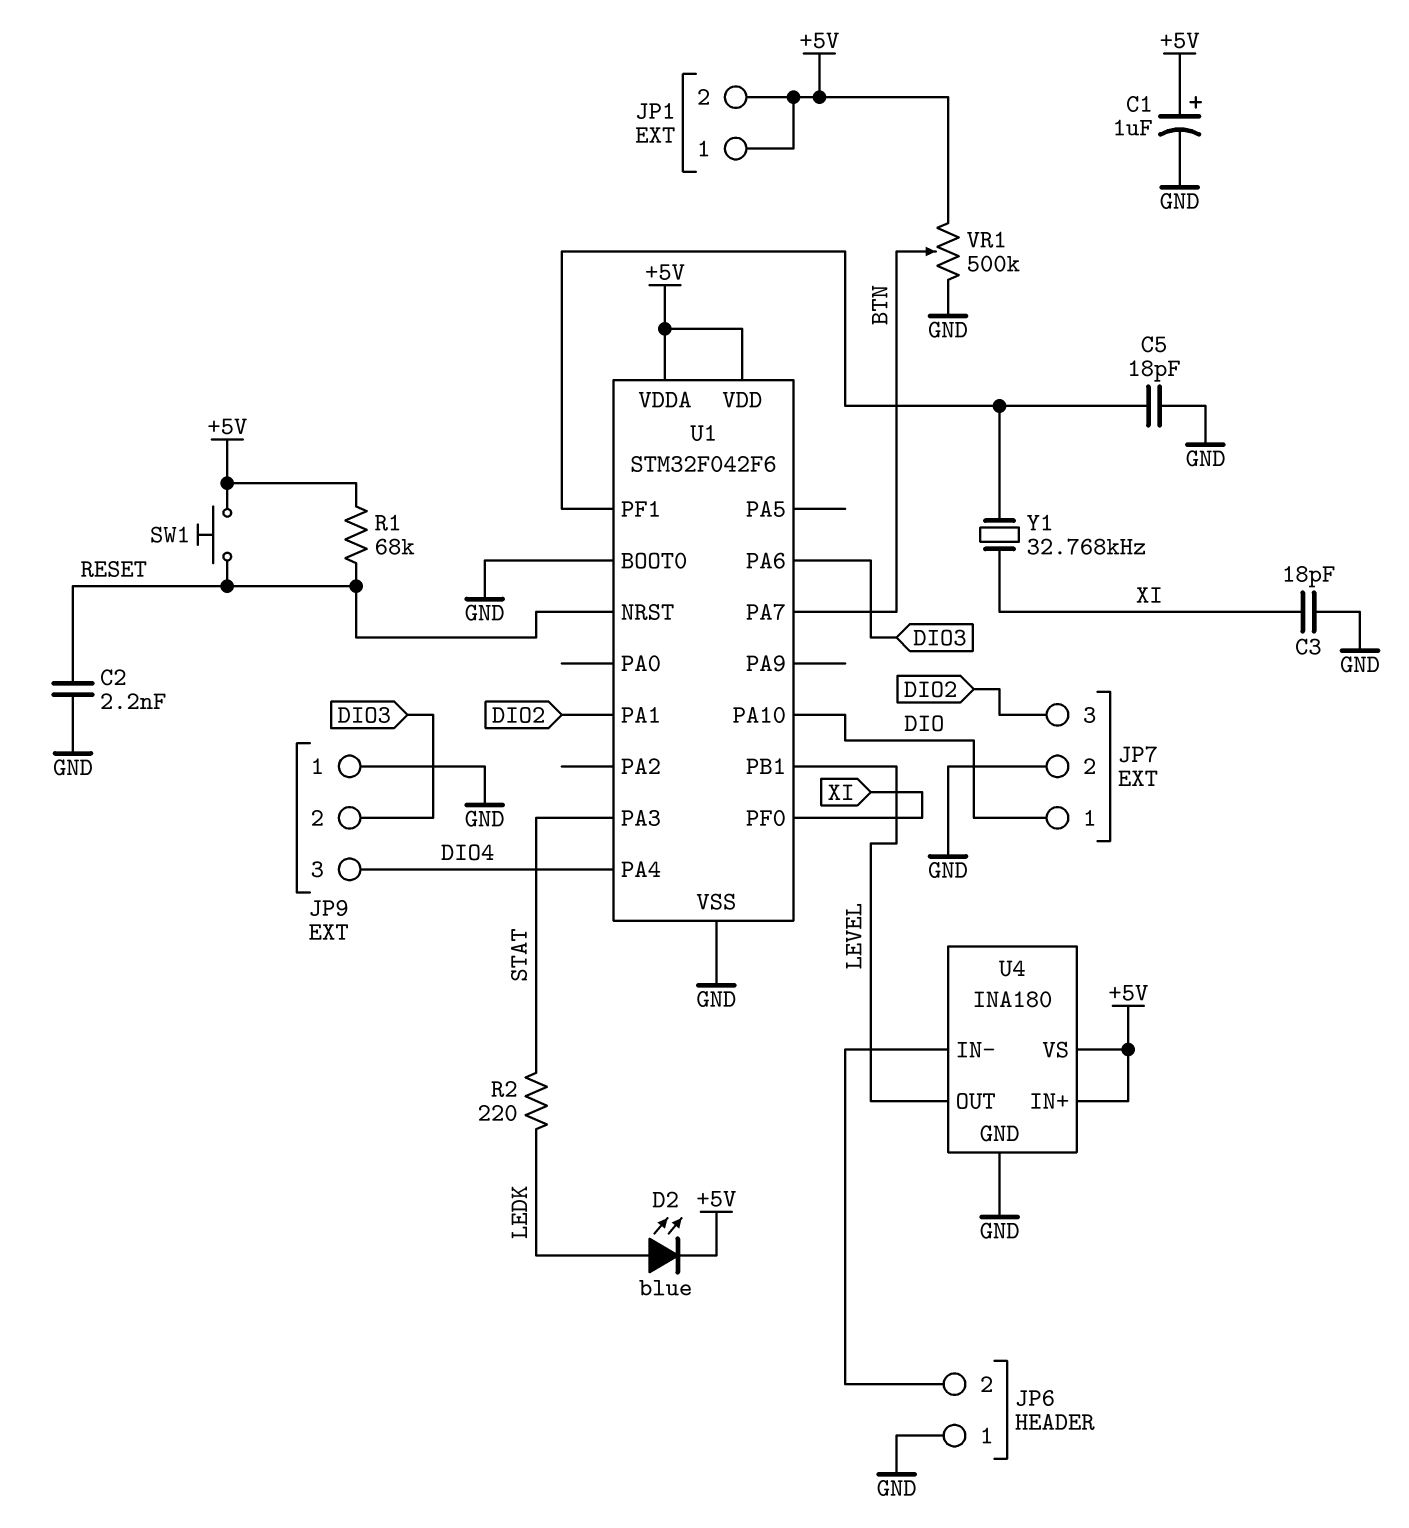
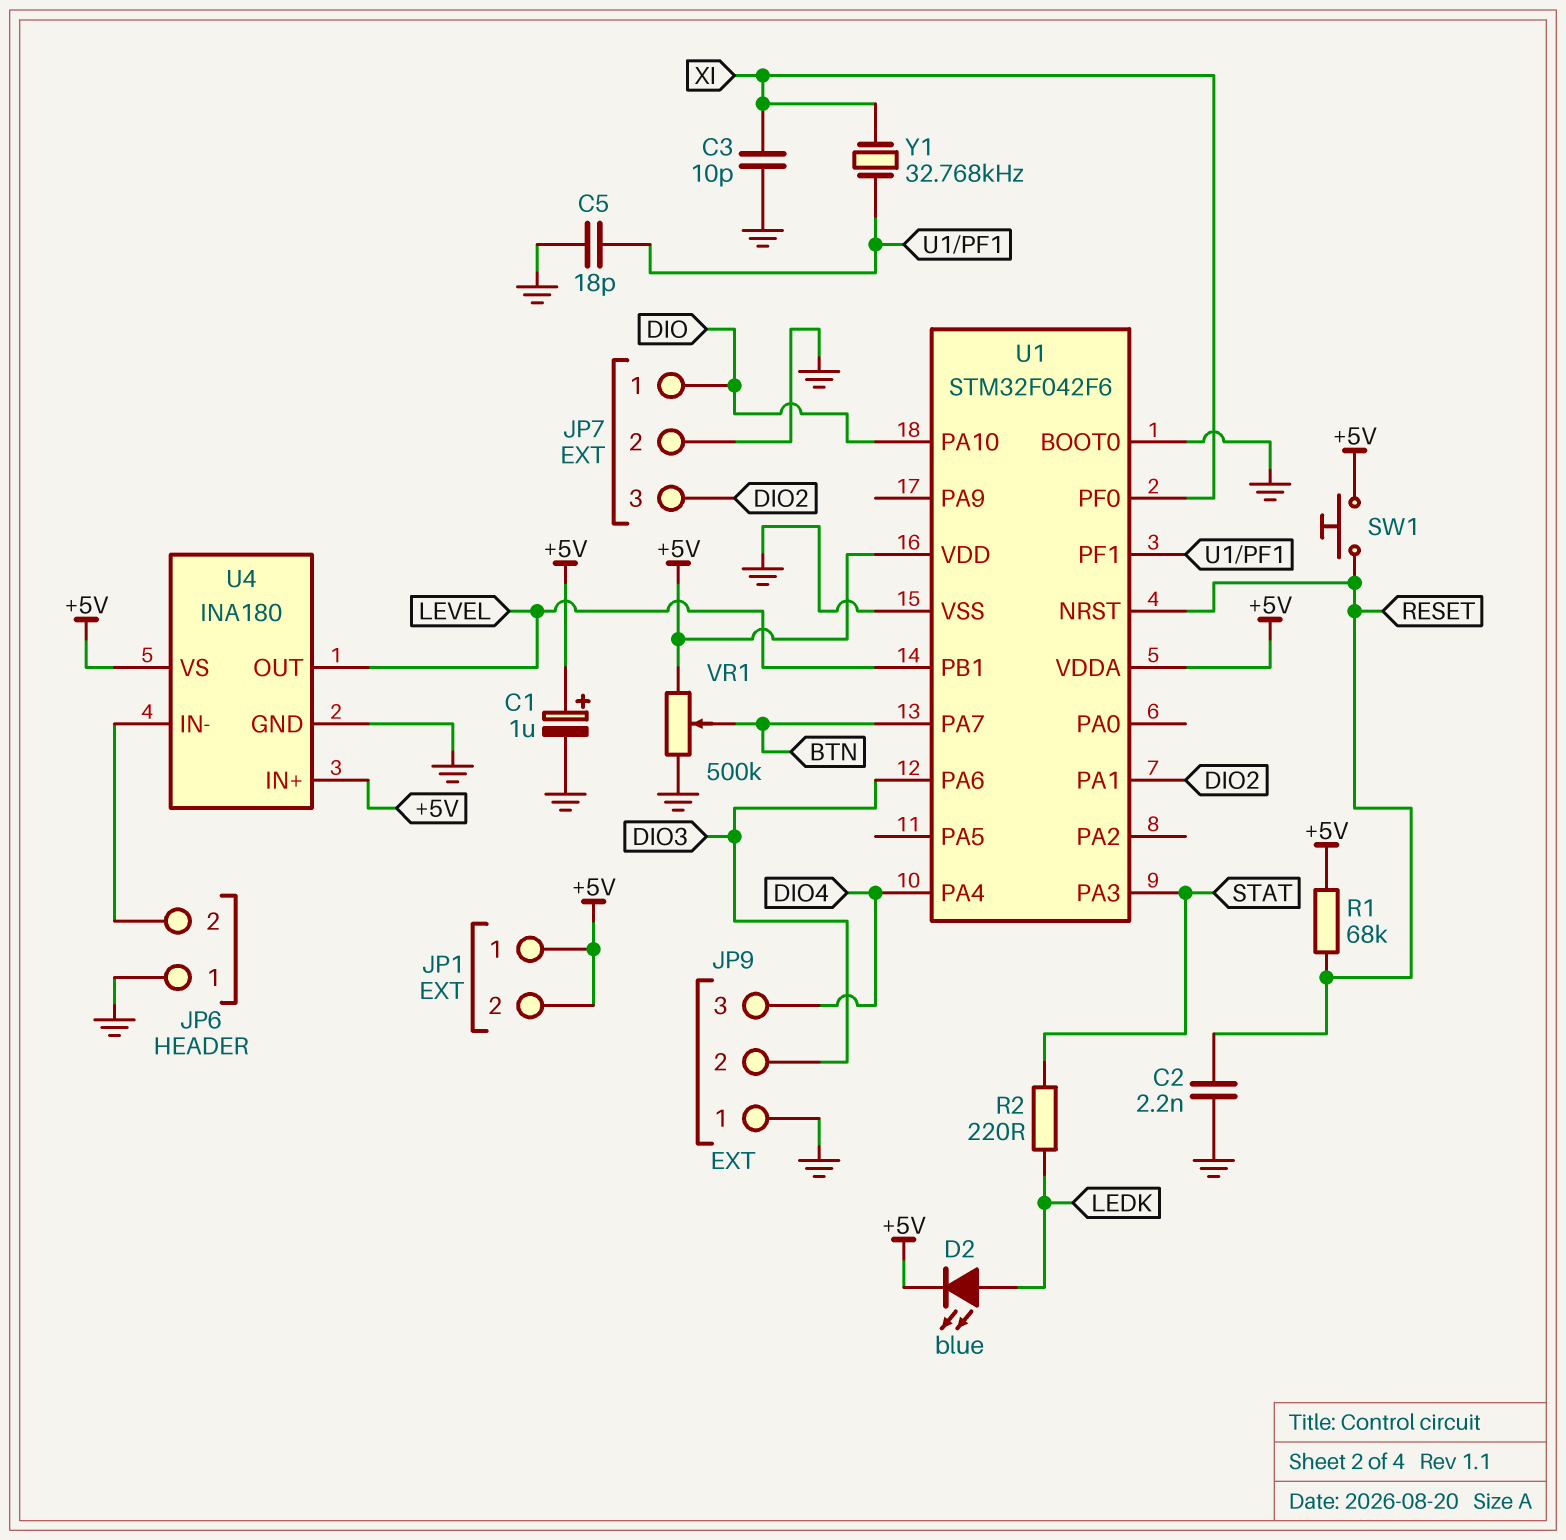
C3: 18pF (GND, XI) -> 10pF (GND, XI)

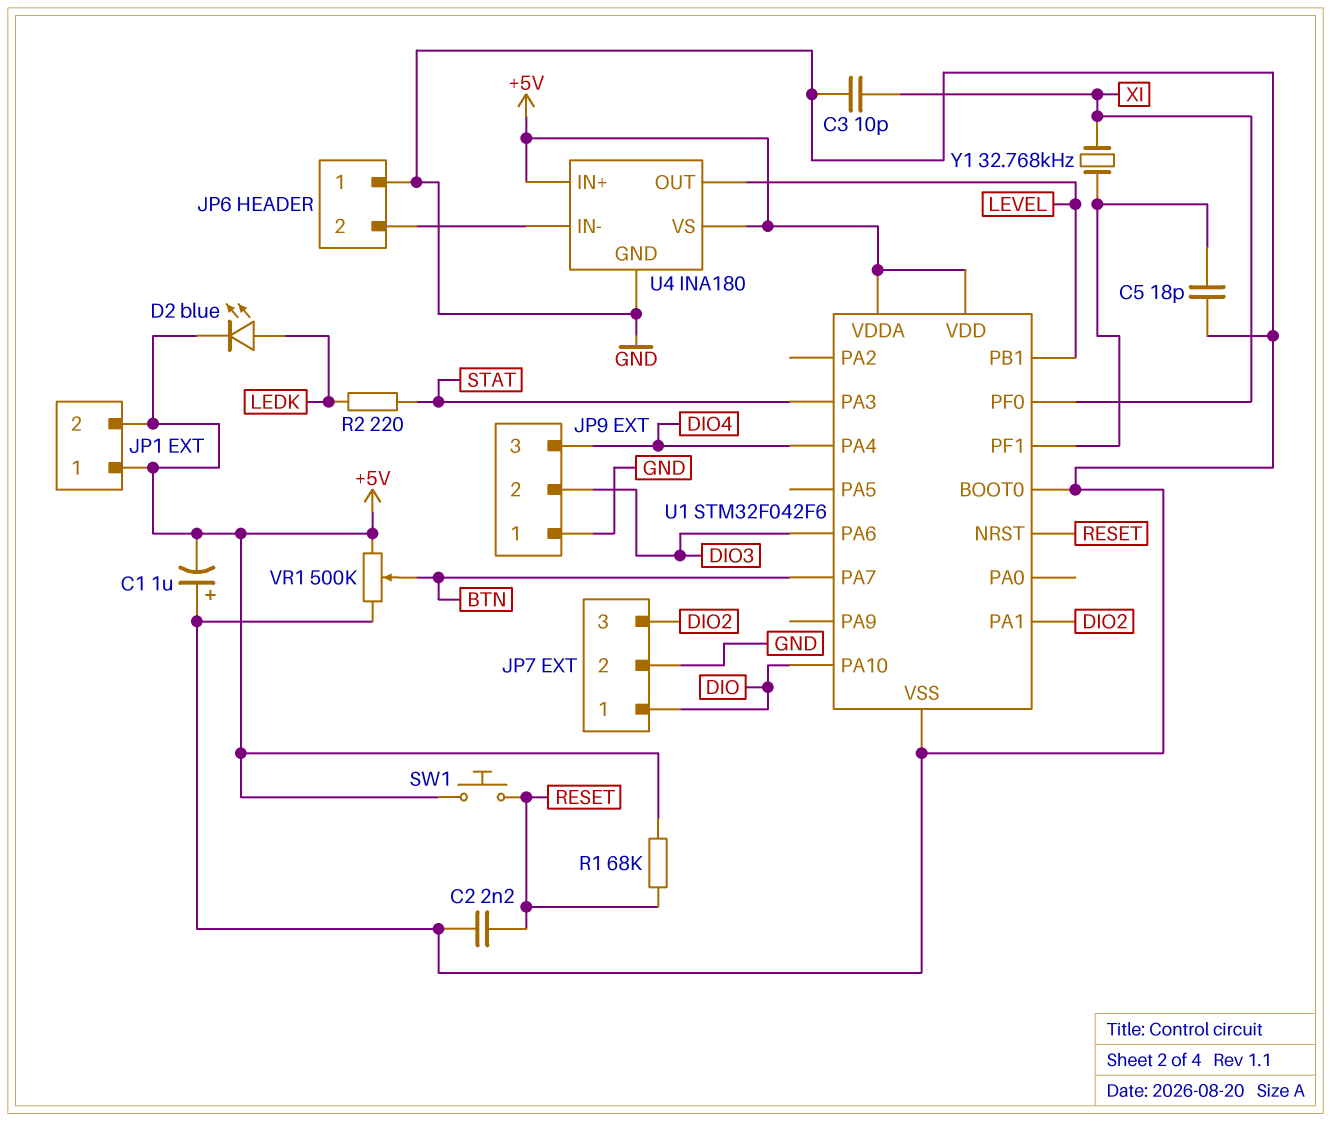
C1: 1uF (plus +5V, minus GND) -> 1uF (plus GND, minus +5V)

